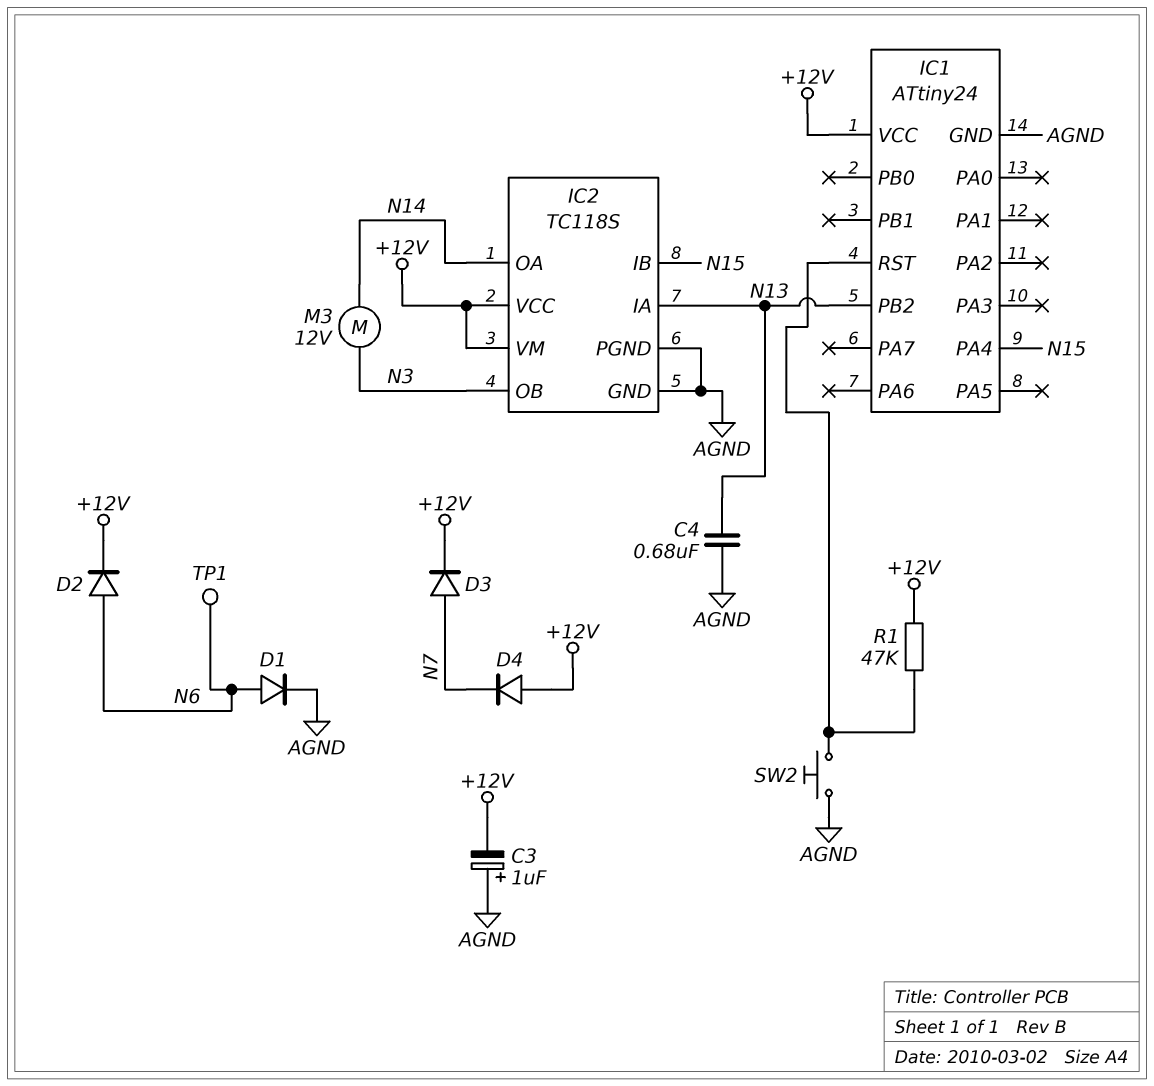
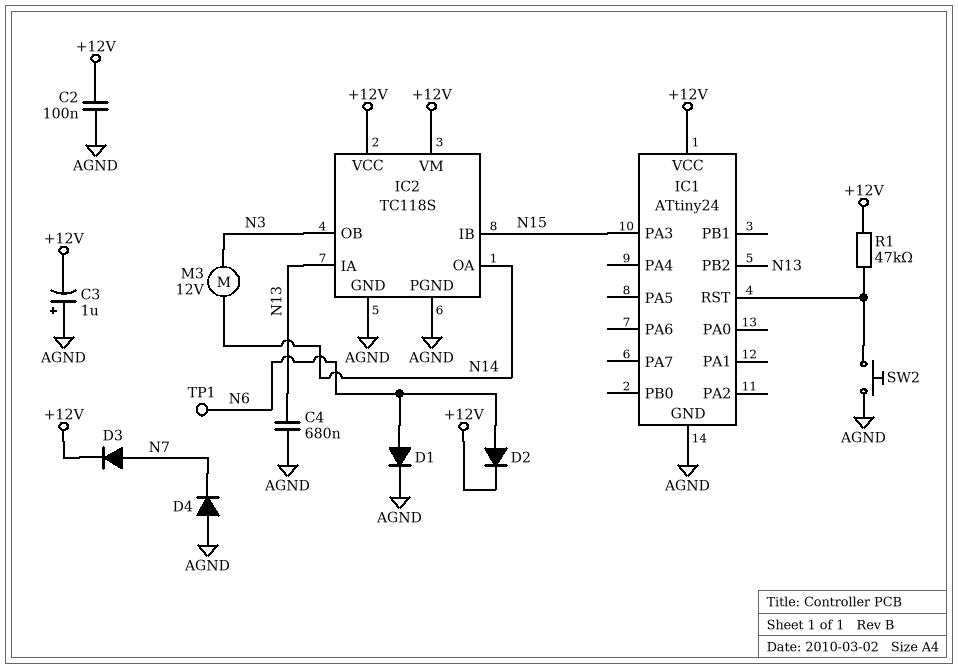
C2: none -> 100nF (+12V, AGND)
D4: diode (A +12V, K N7) -> diode (A AGND, K N7)
IC1 pin PA3: none -> N15
IC1 pin PA4: N15 -> none

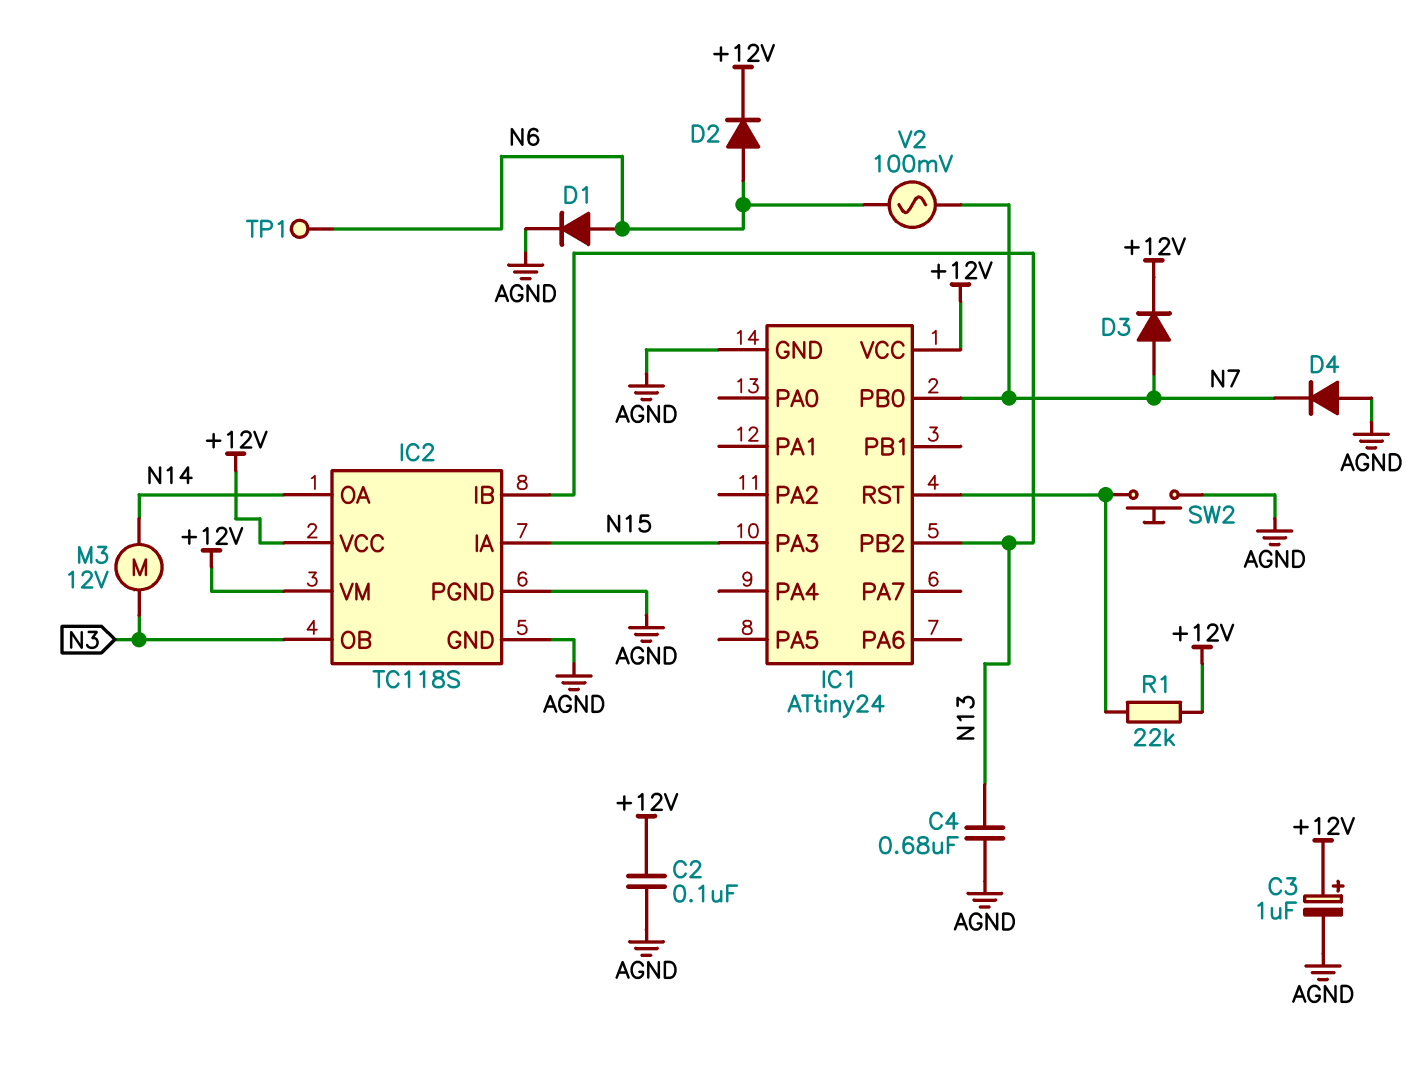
C3: 1uF (plus AGND, minus +12V) -> 1uF (plus +12V, minus AGND)
IC1 pin PB0: none -> N7
IC2 pin IA: N13 -> N15
IC2 pin IB: N15 -> N13
R1: 47k (+12V, IC1/RST) -> 22k (+12V, IC1/RST)
V2: none -> AC 100mV (N6, N7)

